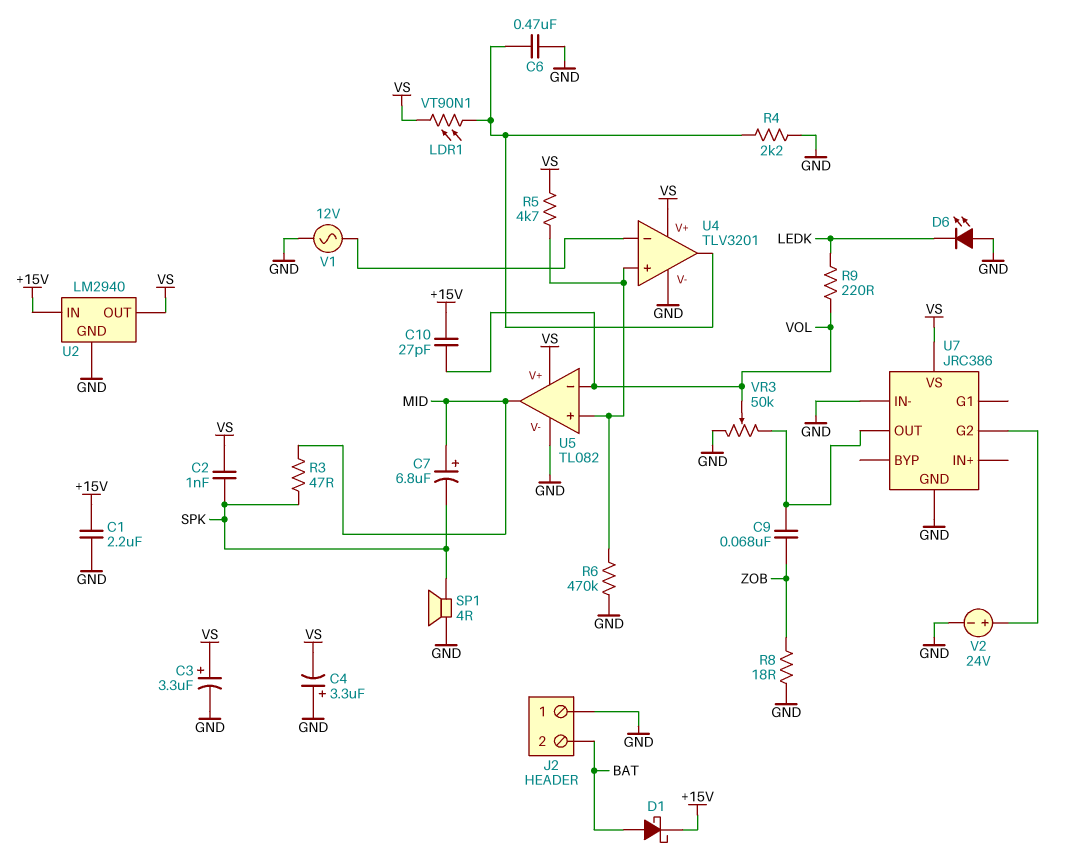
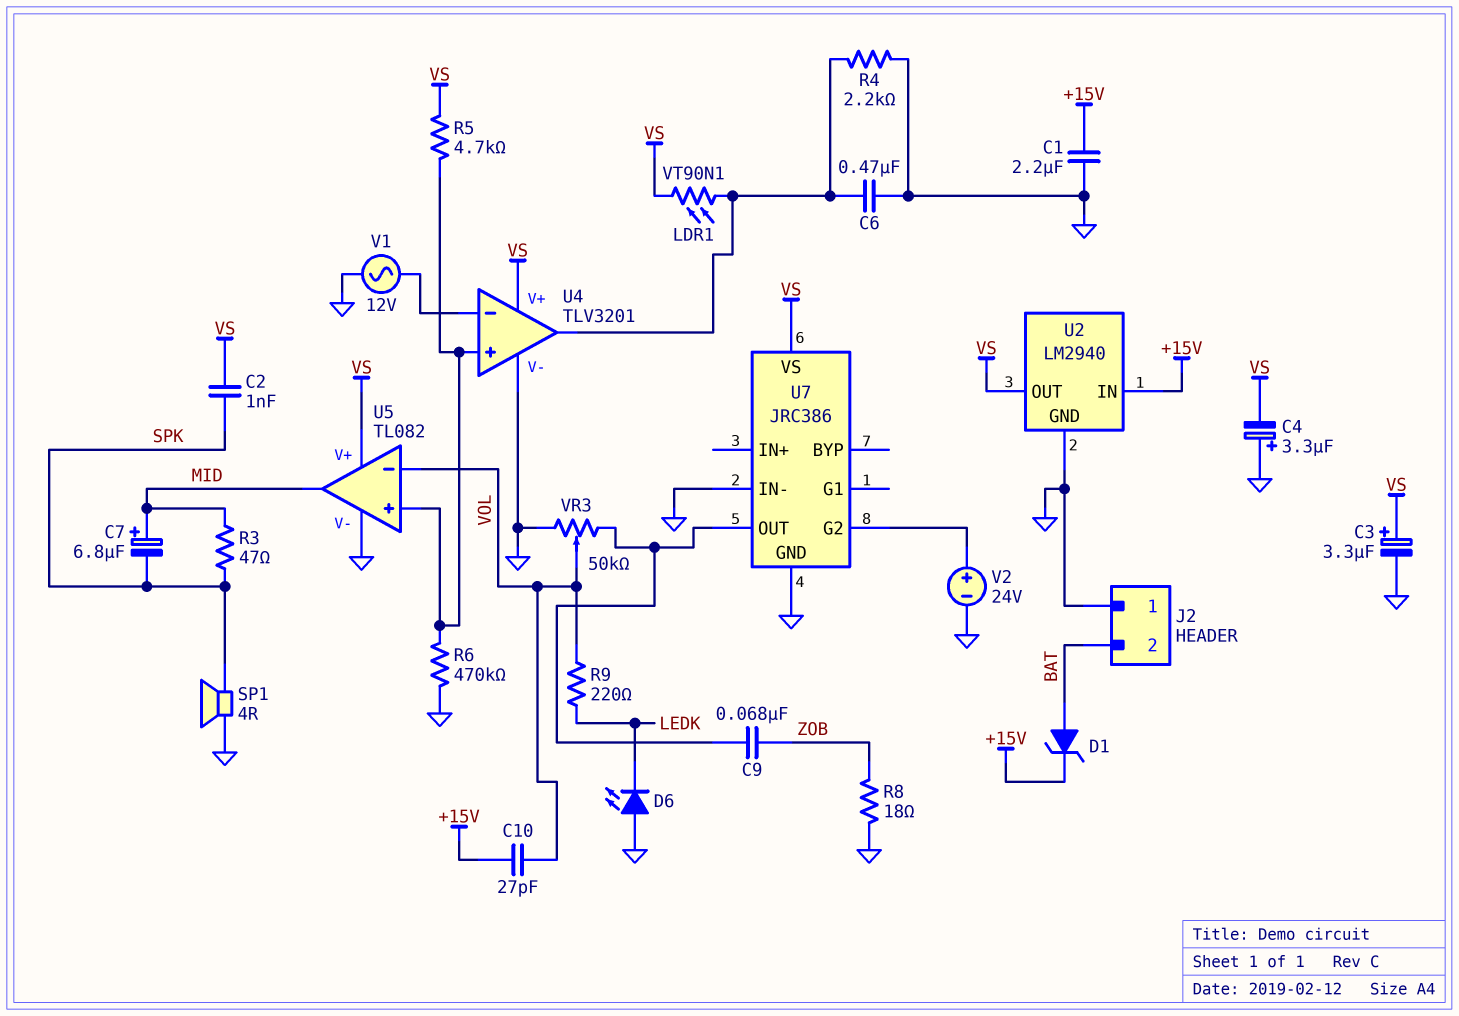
D1: schottky (A BAT, K +15V) -> zener (A BAT, K +15V)

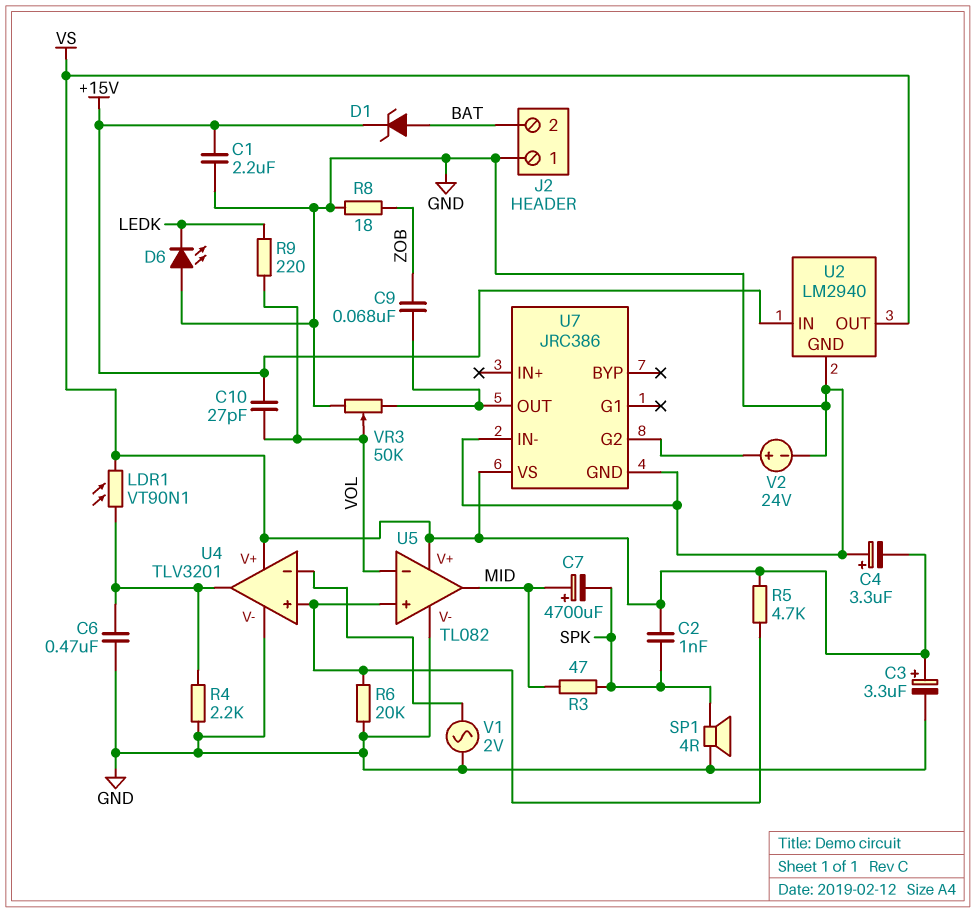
C7: 6.8uF (plus MID, minus SPK) -> 4700uF (plus MID, minus SPK)
R6: 470k (GND, U4/in+) -> 20k (GND, U4/in+)
V1: AC 12V (GND, U4/in-) -> AC 2V (GND, U4/in-)

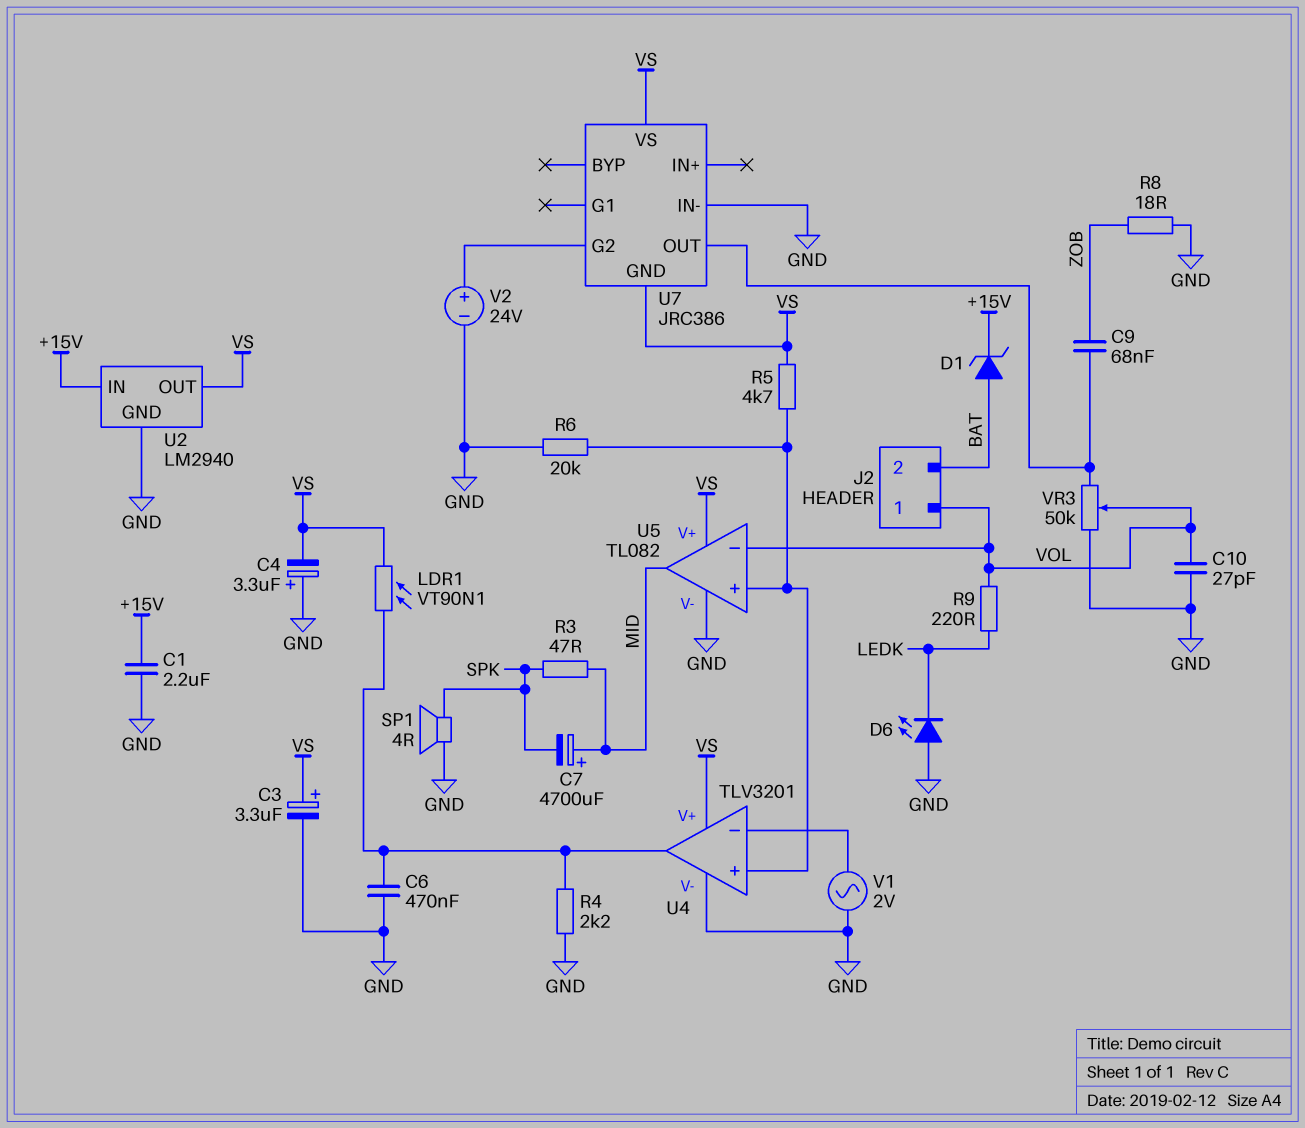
C2: 1nF (SPK, VS) -> none
C10: 27pF (+15V, VOL) -> 27pF (GND, VOL)
J2 pin 1: GND -> VOL
U7 pin GND: GND -> VS

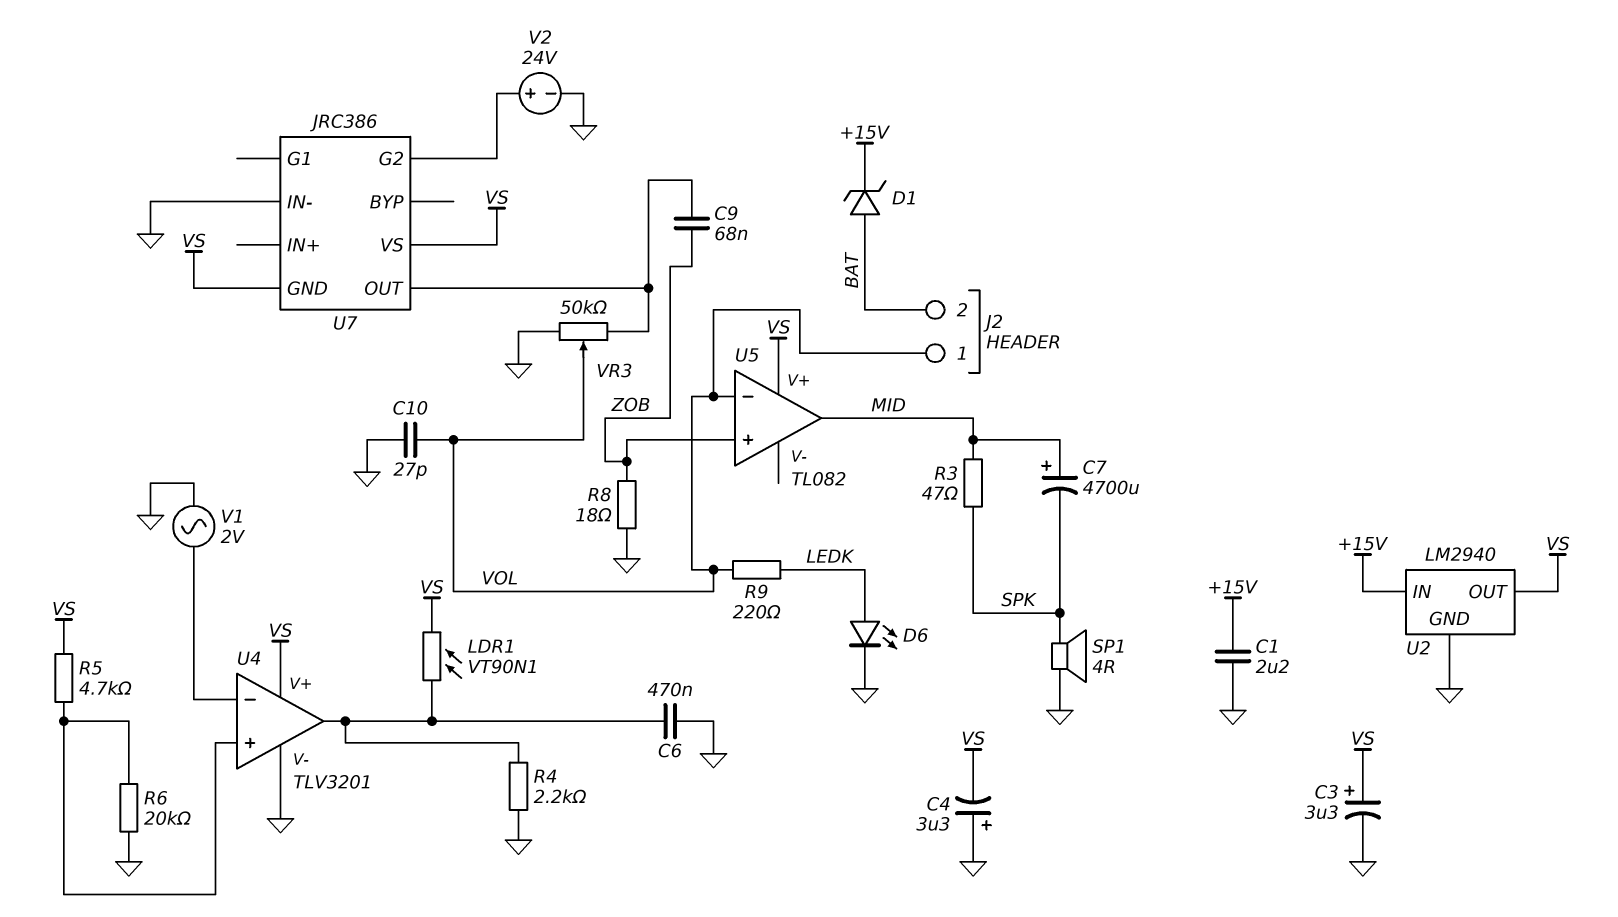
D6: LED (A GND, K LEDK) -> LED (A LEDK, K GND)
U5 pin V-: GND -> none
U5 pin in+: U4/in+ -> ZOB

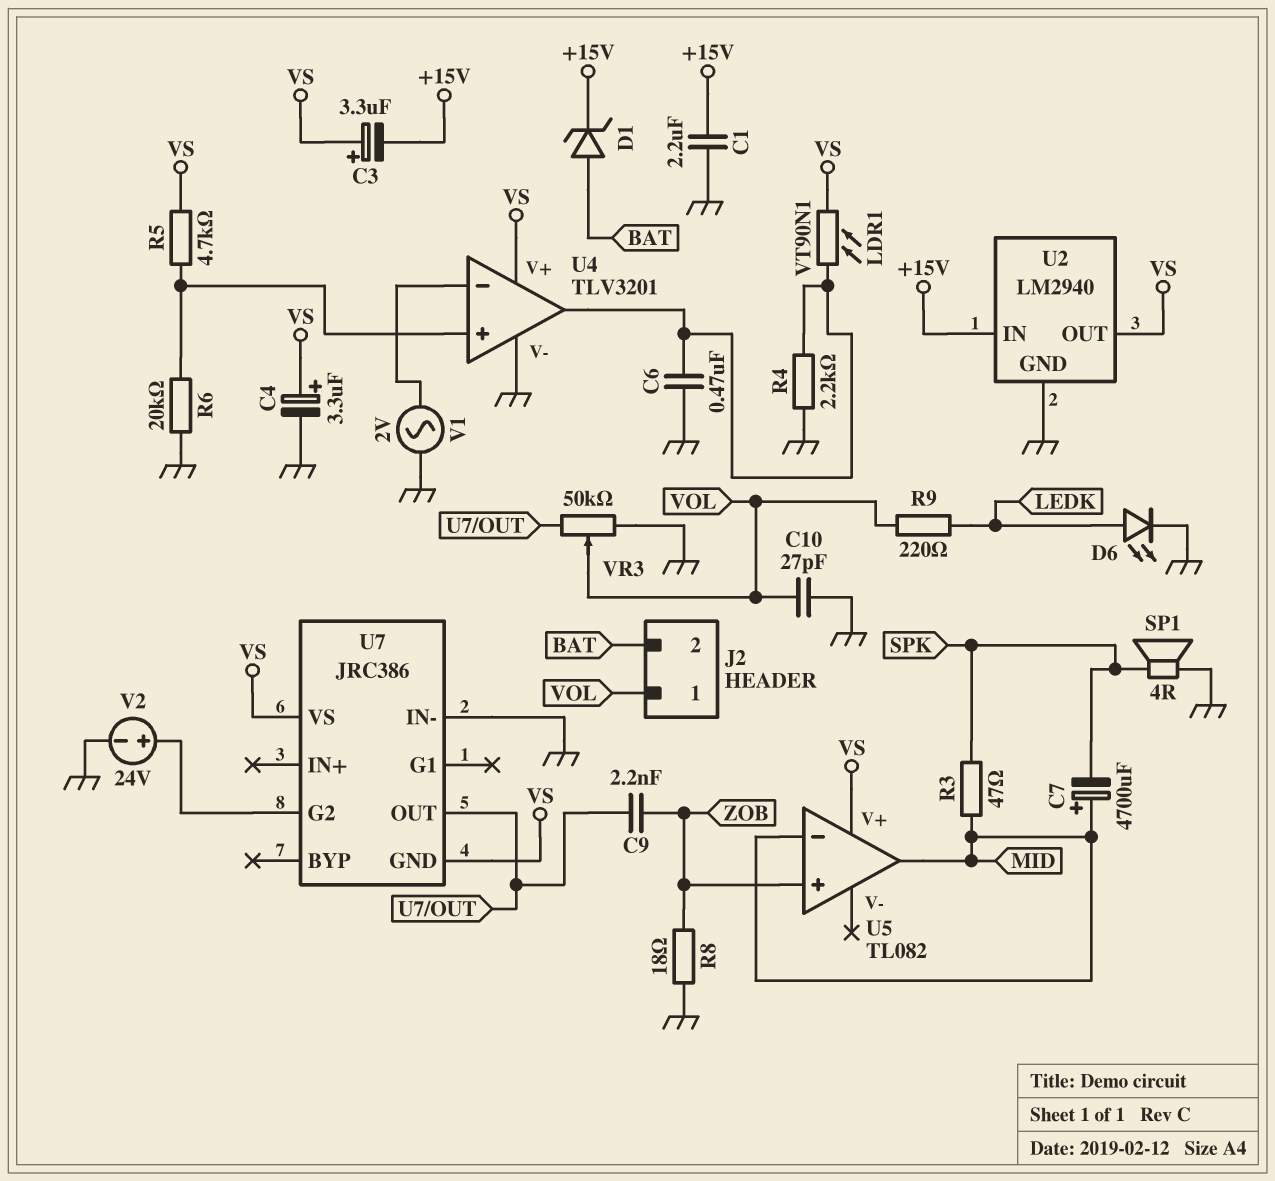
C3: 3.3uF (plus VS, minus GND) -> 3.3uF (plus VS, minus +15V)
C4: 3.3uF (plus GND, minus VS) -> 3.3uF (plus VS, minus GND)
C9: 68nF (U7/OUT, ZOB) -> 2.2nF (U7/OUT, ZOB)
U5 pin in-: VOL -> MID

